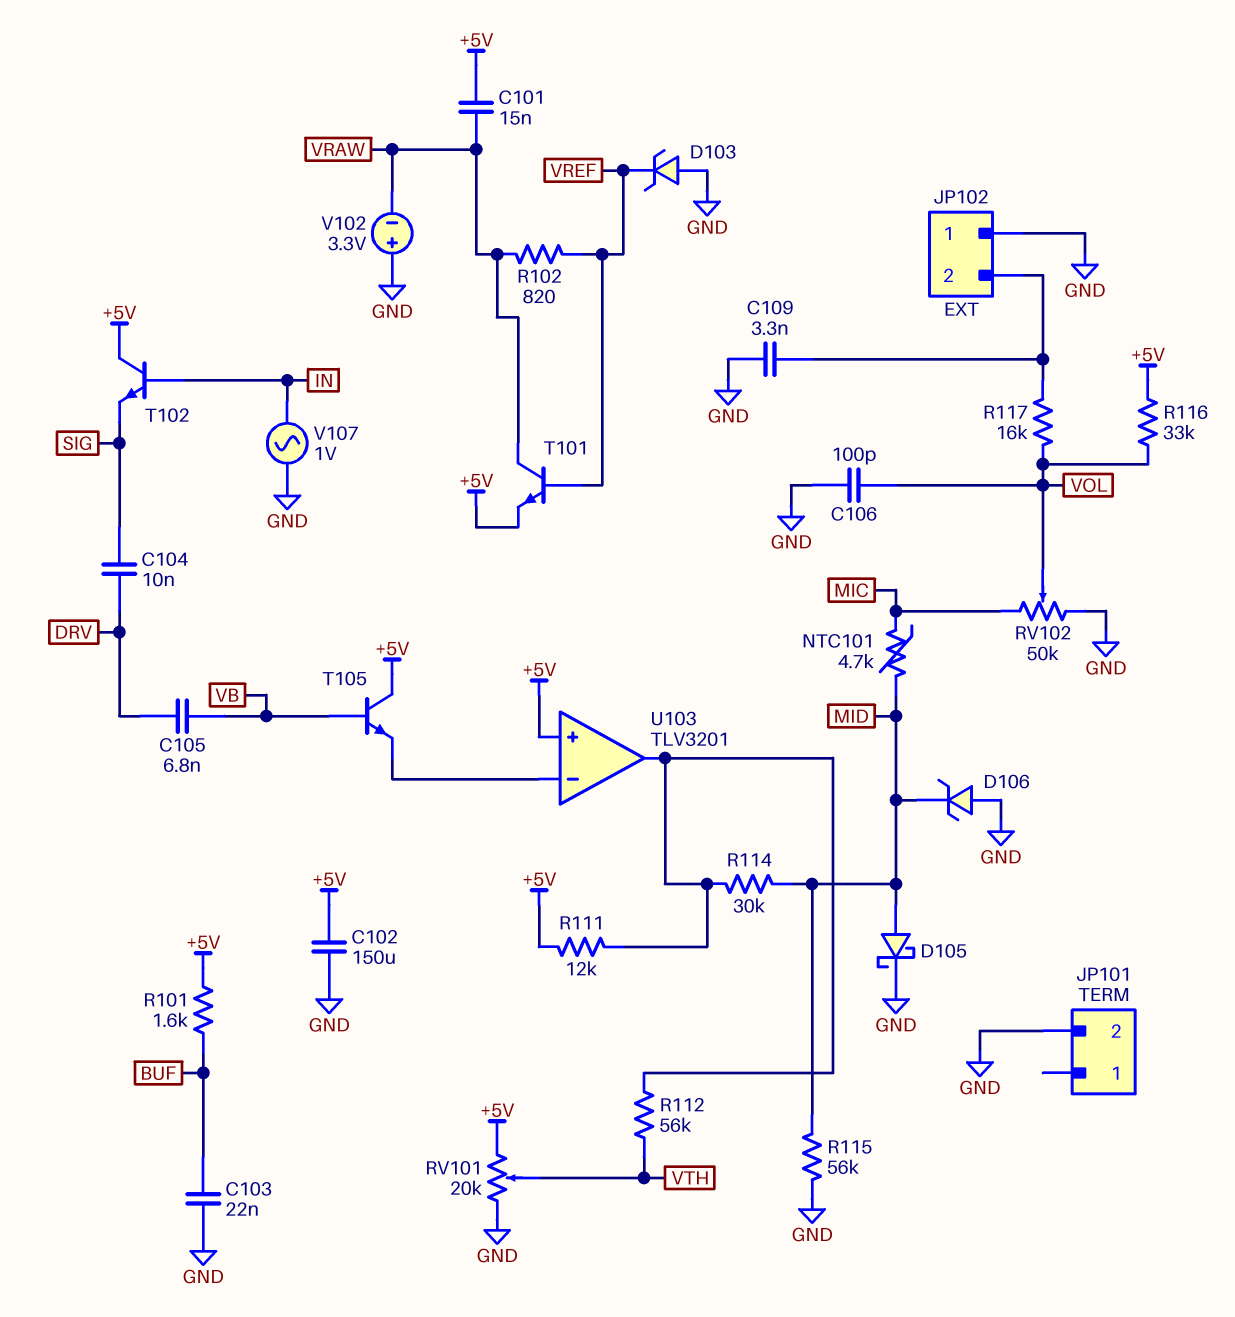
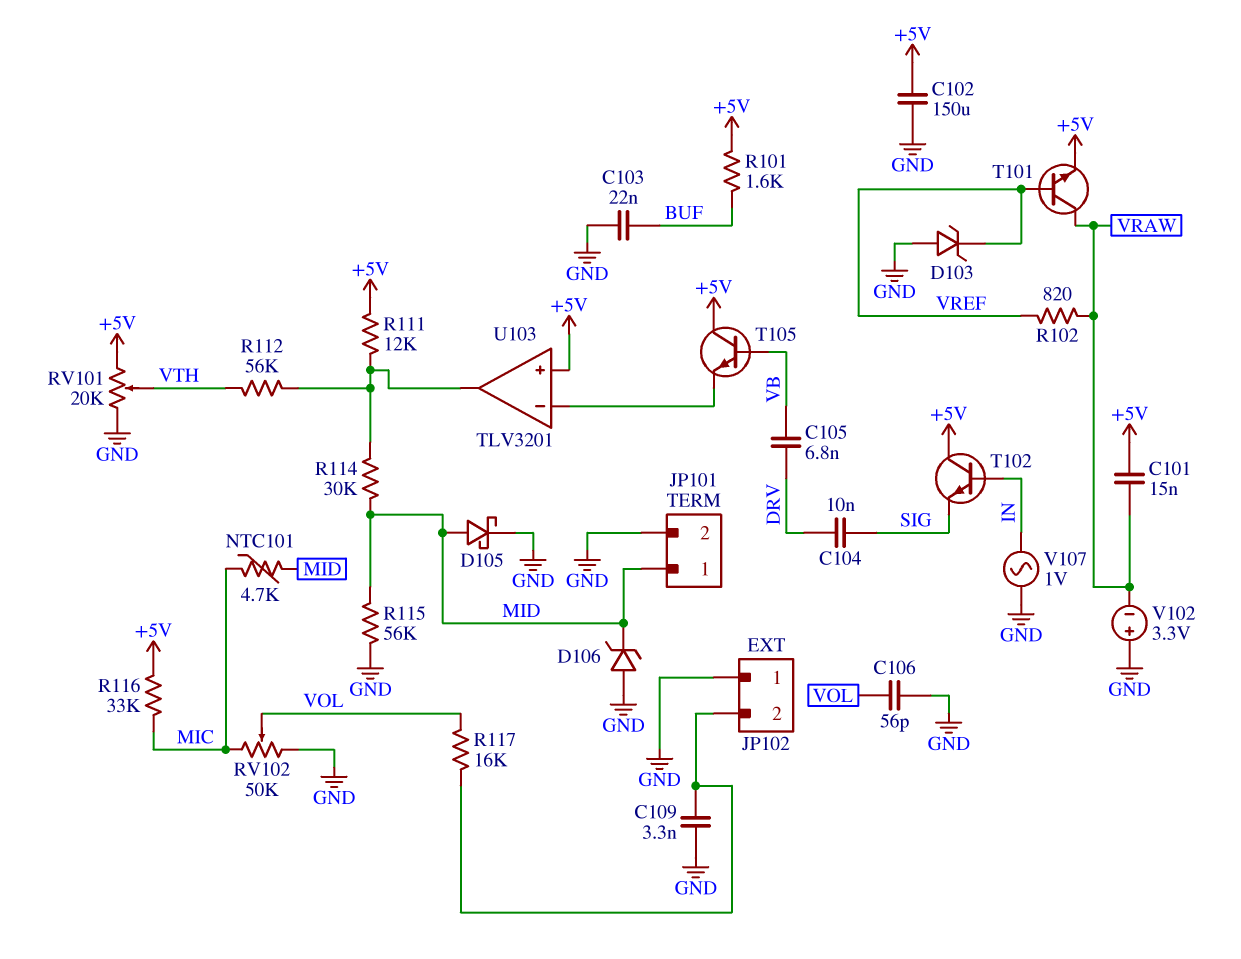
C106: 100pF (GND, VOL) -> 56pF (GND, VOL)
JP101 pin 1: none -> MID
R116: 33k (+5V, VOL) -> 33k (+5V, MIC)

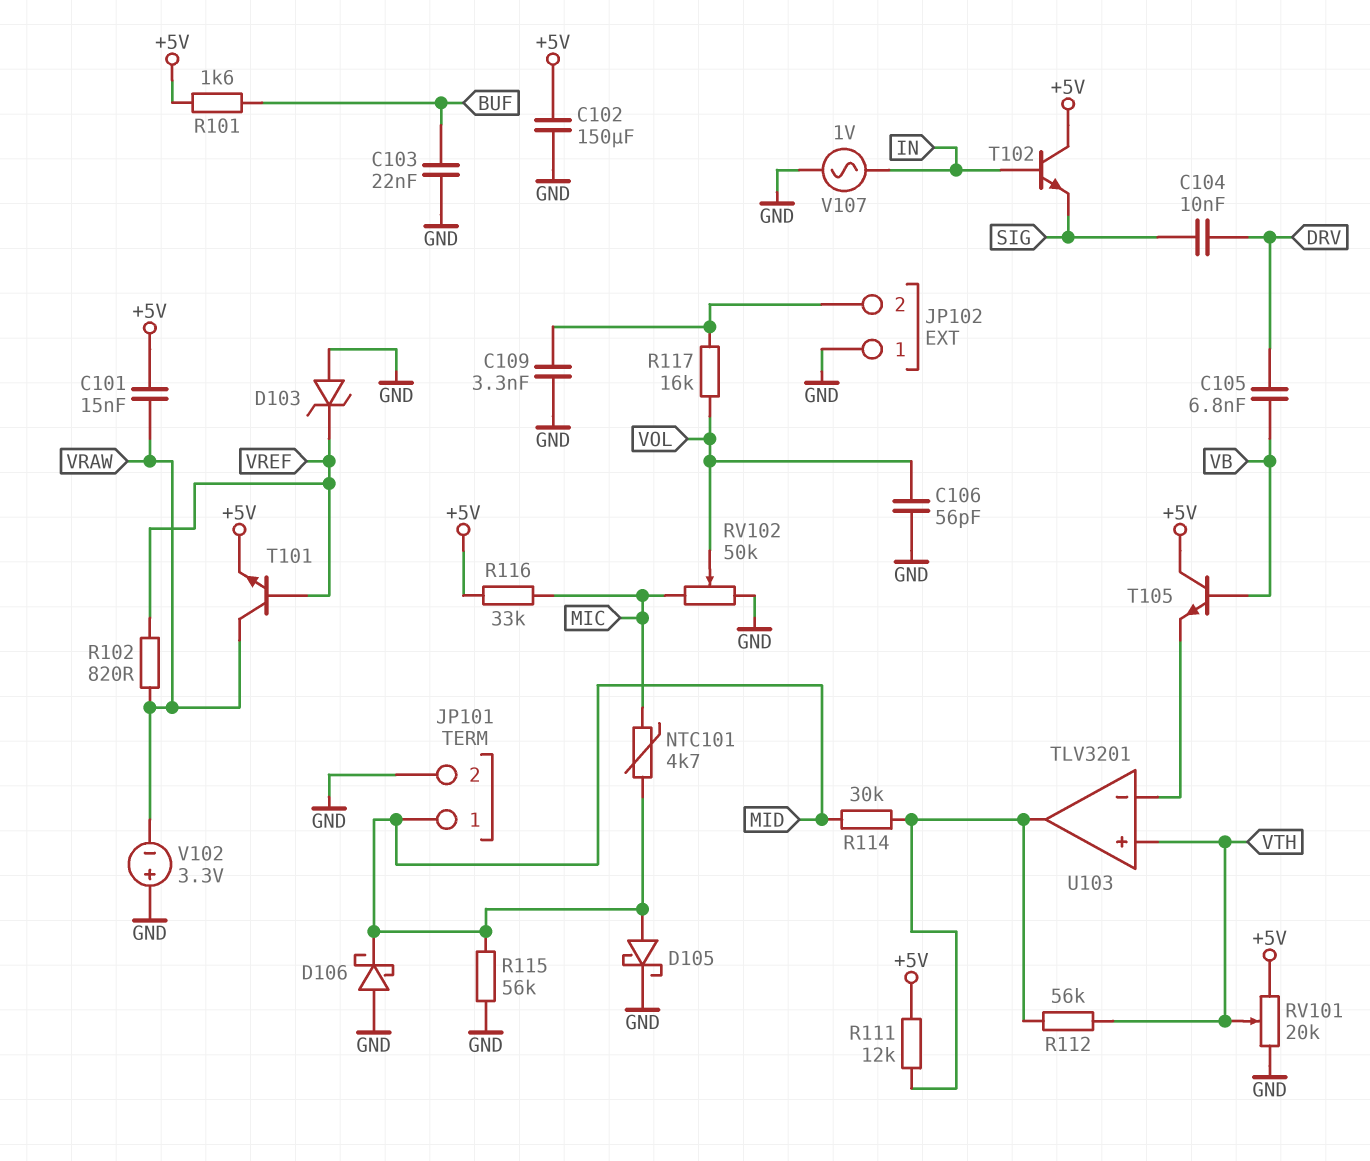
D106: zener (A GND, K MID) -> schottky (A GND, K MID)
U103 pin in+: +5V -> VTH

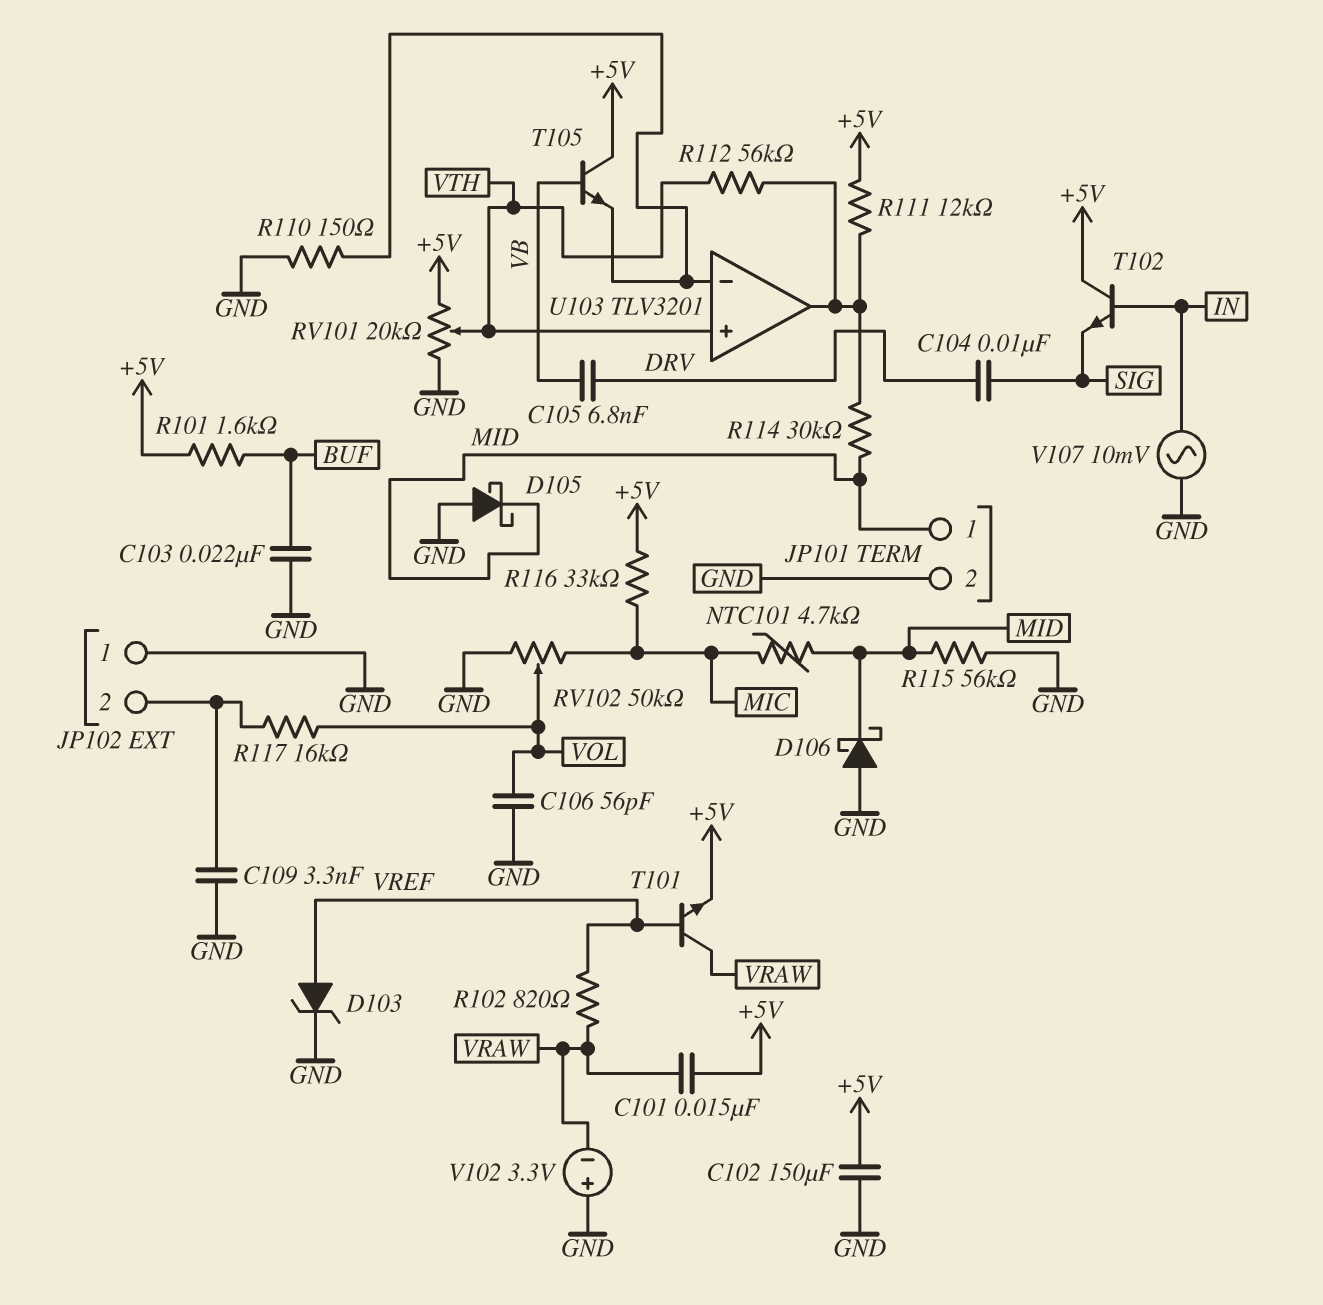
D103: zener (A GND, K VREF) -> zener (A VREF, K GND)
D105: schottky (A MID, K GND) -> schottky (A GND, K MID)
R110: none -> 150 (GND, U103/in-)
V107: AC 1V (GND, IN) -> AC 10mV (GND, IN)

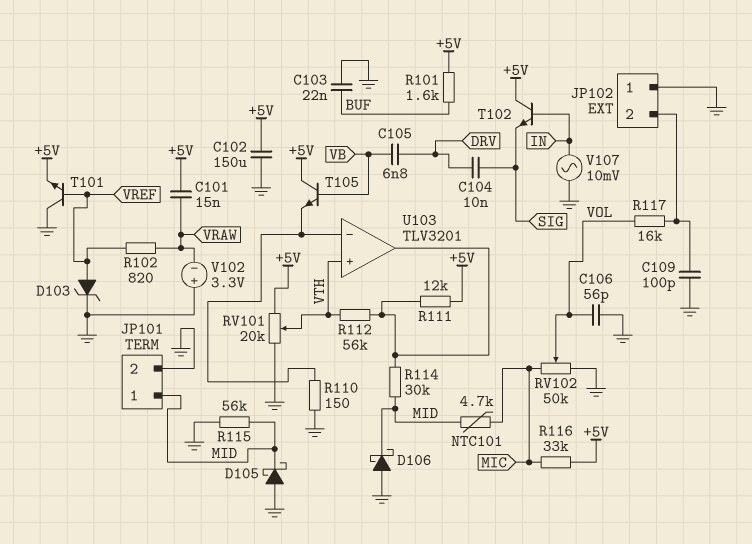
C109: 3.3nF (GND, JP102/2) -> 100pF (GND, JP102/2)
T101: NPN (B VREF, C VRAW, E +5V) -> NPN (B VREF, C GND, E +5V)

